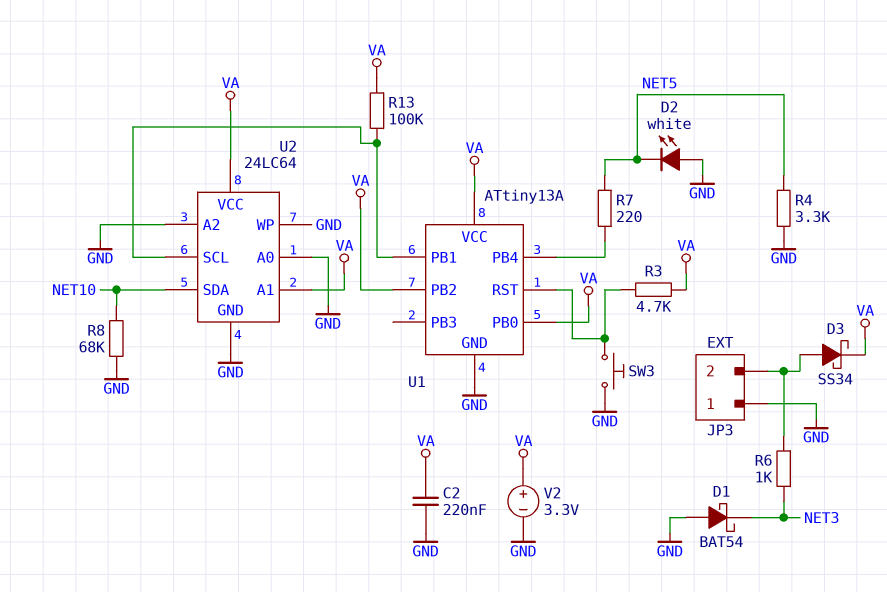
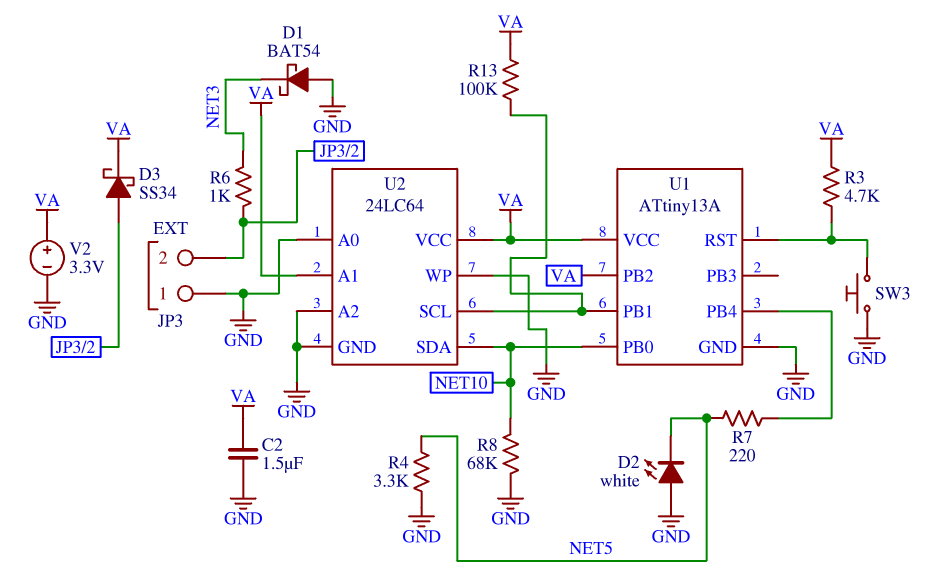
C2: 220nF (GND, VA) -> 1.5uF (GND, VA)
U1 pin PB0: VA -> NET10

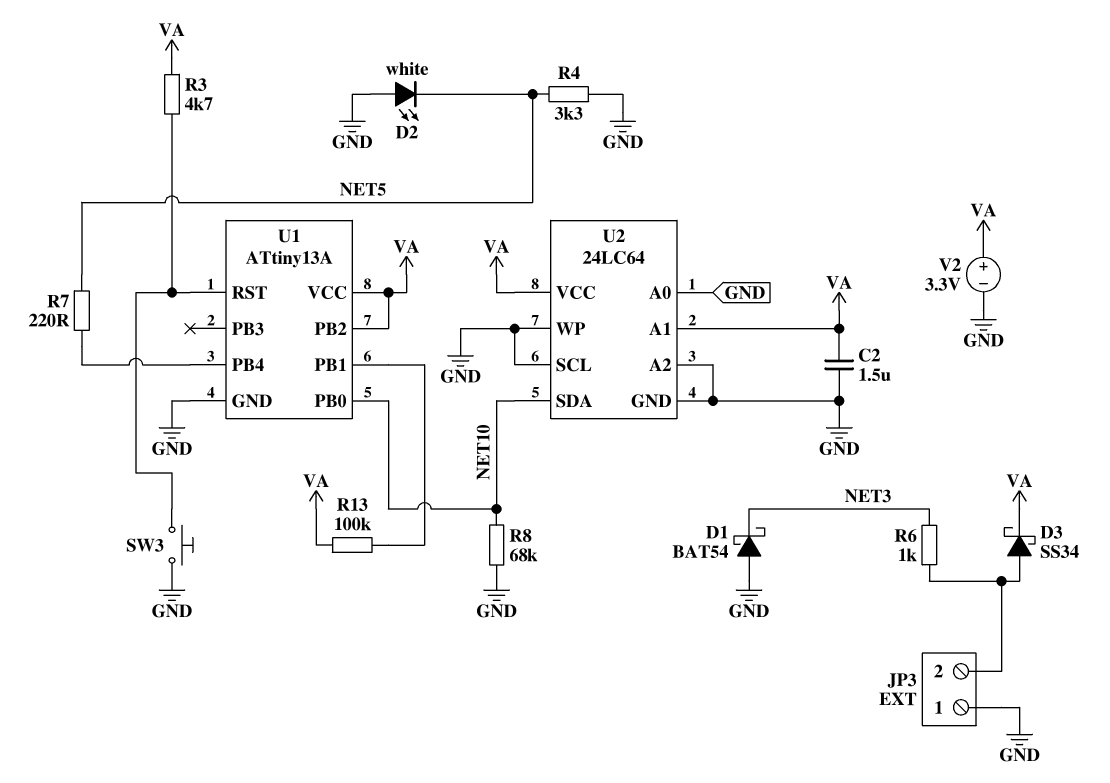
U2 pin SCL: U1/PB1 -> GND

